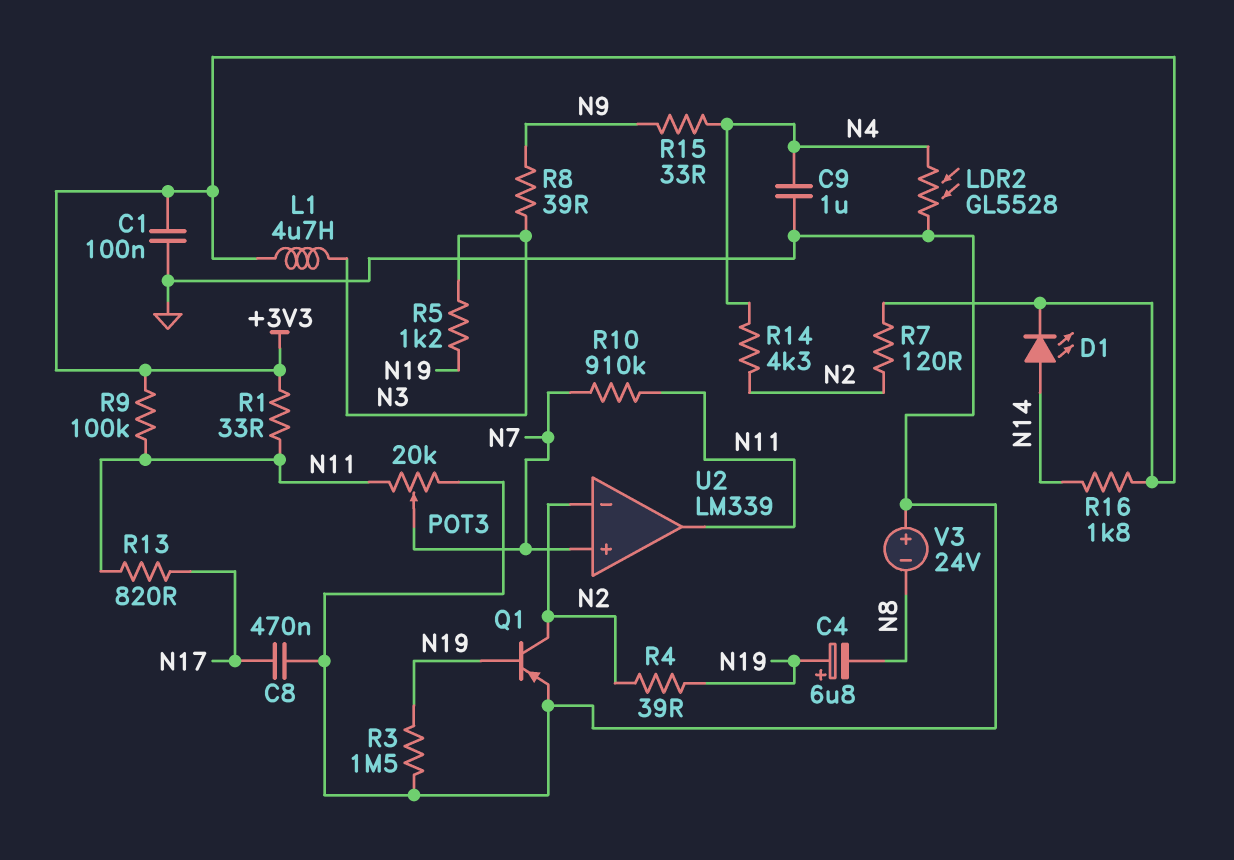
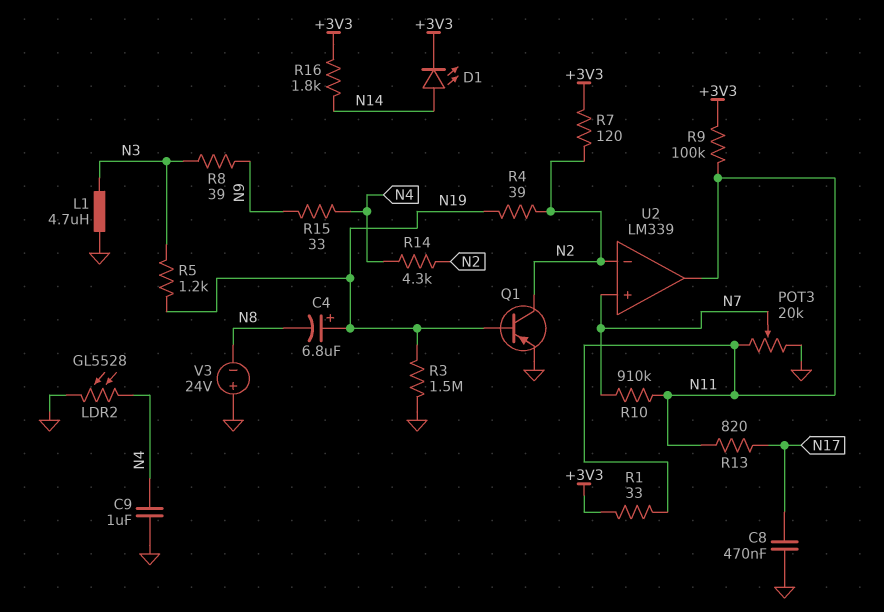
C1: 100nF (+3V3, GND) -> none
L1: 4.7uH (+3V3, N3) -> 4.7uH (GND, N3)

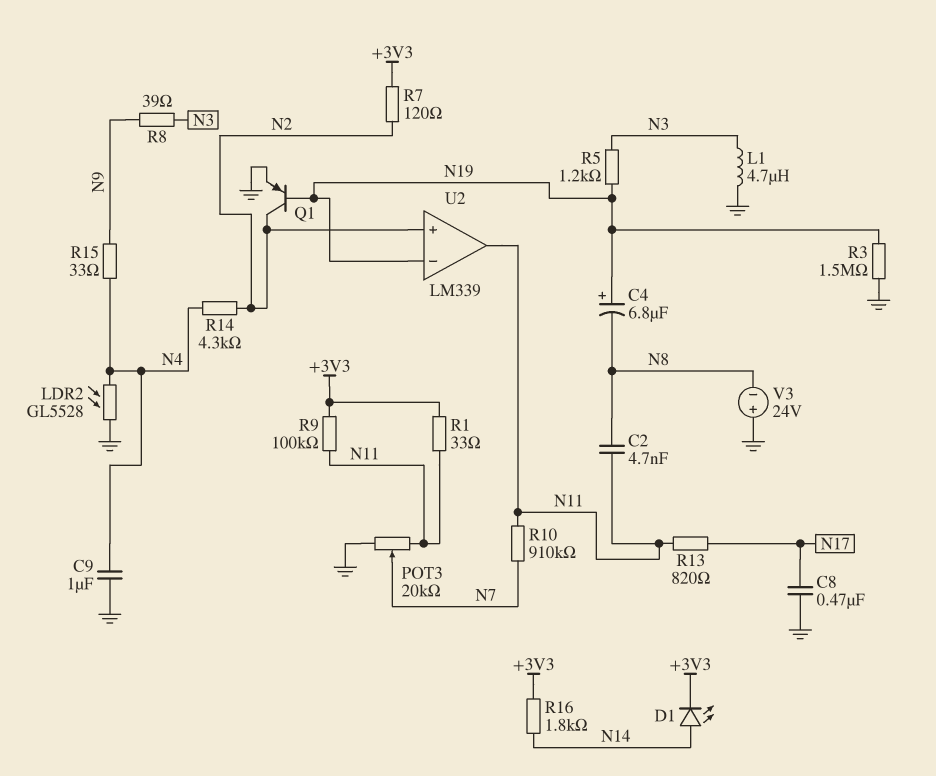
C2: none -> 4.7nF (N8, N11)
R4: 39 (N2, N19) -> none
U2 pin in+: N7 -> N2
U2 pin in-: N2 -> N19

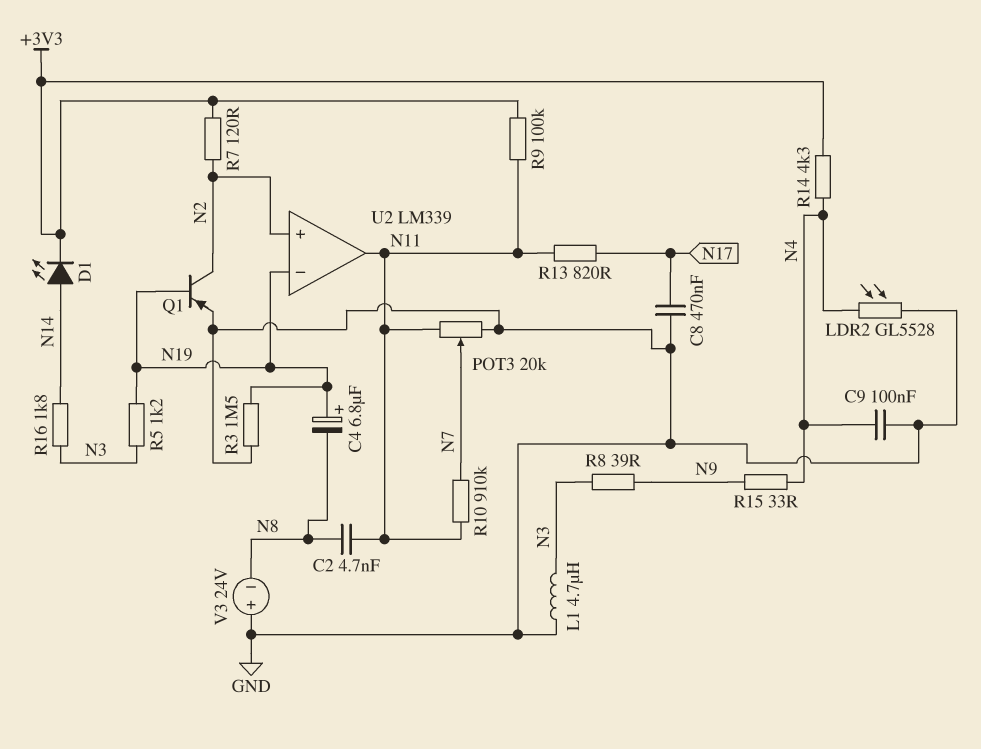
C9: 1uF (GND, N4) -> 100nF (GND, N4)
R1: 33 (+3V3, N11) -> none
R14: 4.3k (N2, N4) -> 4.3k (+3V3, N4)
R16: 1.8k (+3V3, N14) -> 1.8k (N3, N14)

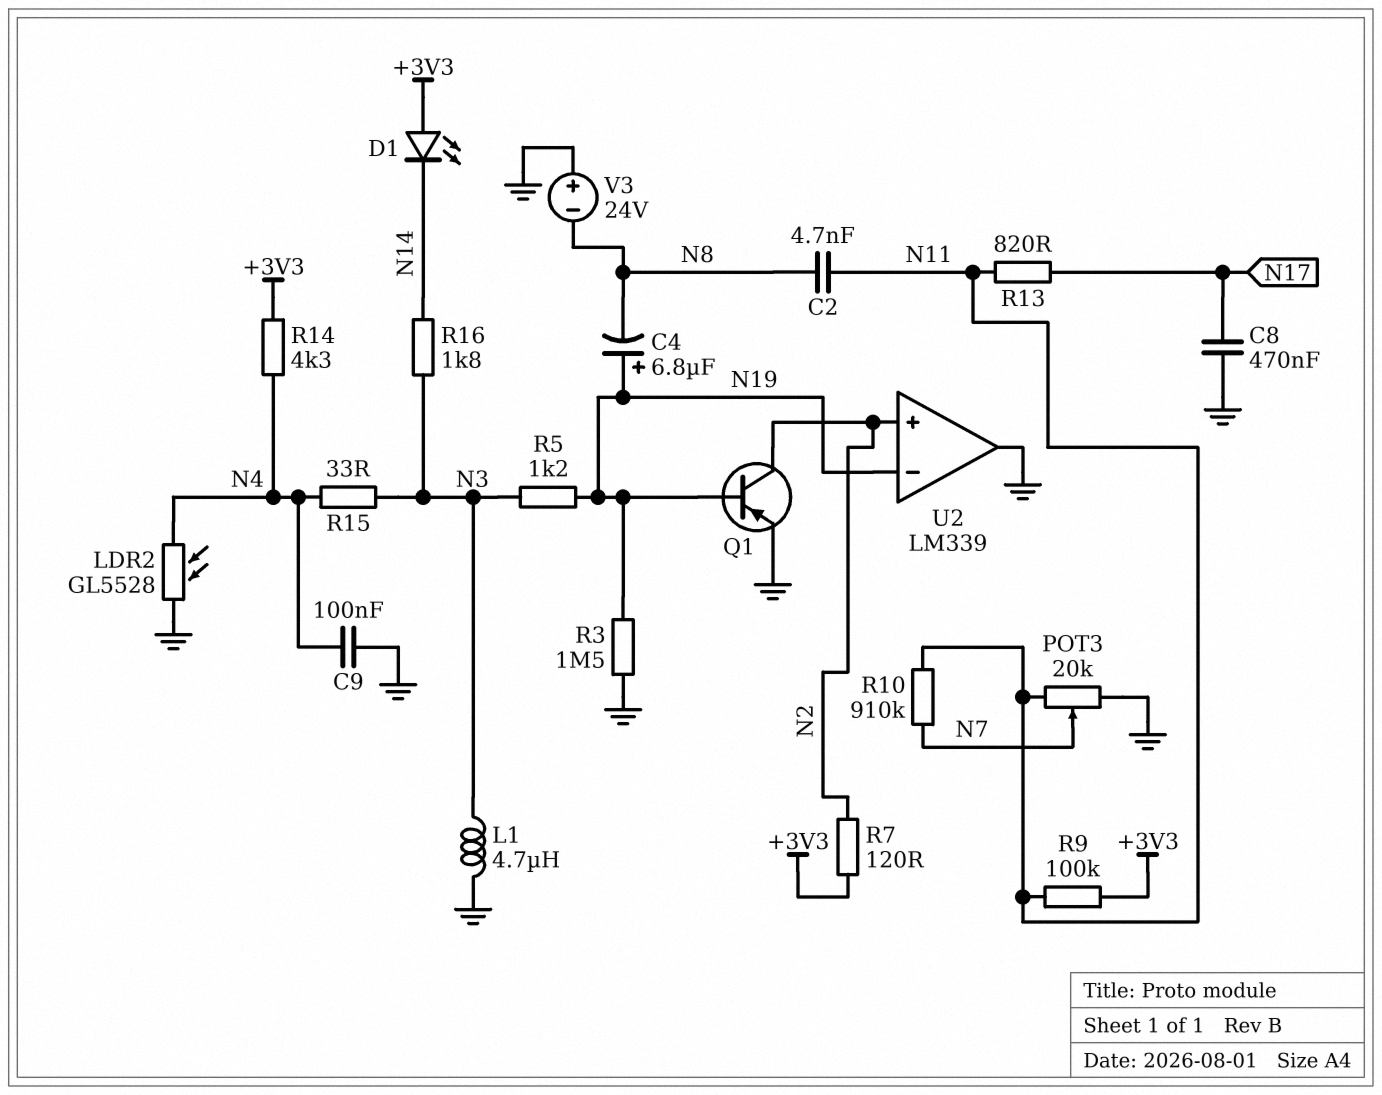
D1: LED (A N14, K +3V3) -> LED (A +3V3, K N14)
R8: 39 (N3, N9) -> none
R15: 33 (N4, N9) -> 33 (N3, N4)
U2 pin out: N11 -> GND

